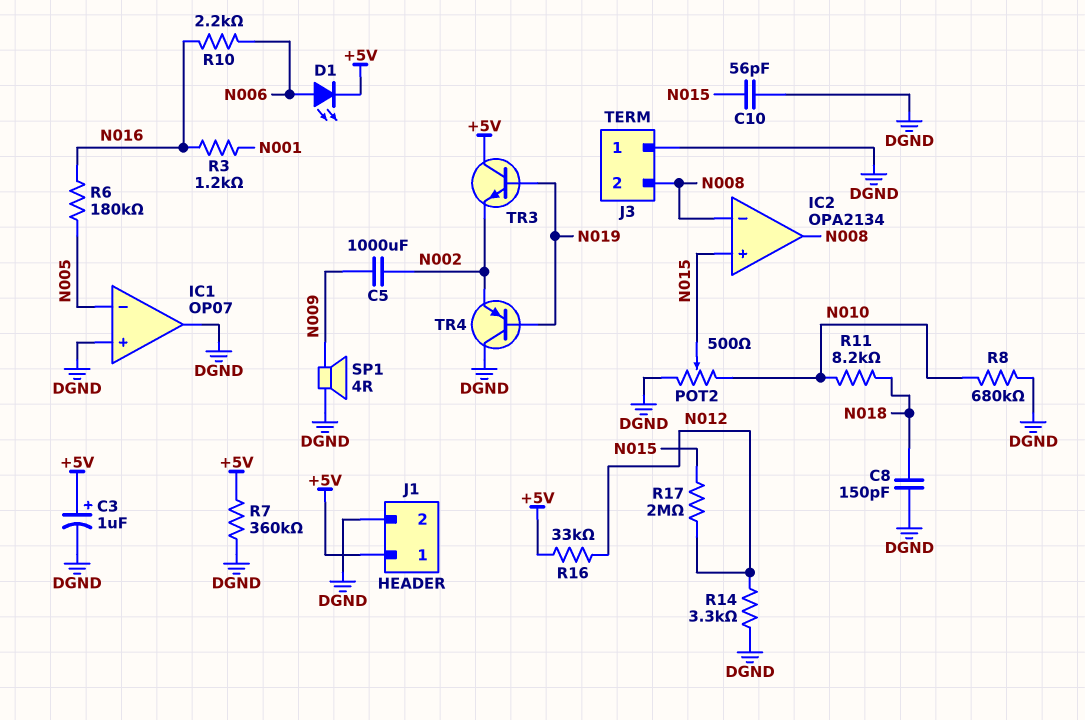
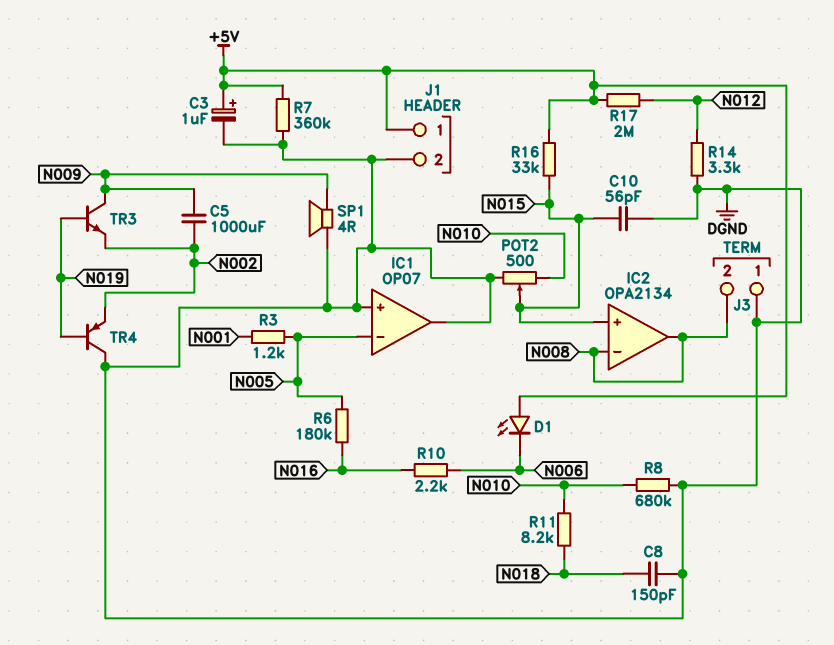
D1: LED (A N006, K +5V) -> LED (A +5V, K N006)
R3: 1.2k (N001, N016) -> 1.2k (N001, N005)
R16: 33k (+5V, N012) -> 33k (+5V, N015)
R17: 2M (N012, N015) -> 2M (+5V, N012)
TR3: NPN (B N019, C +5V, E N002) -> NPN (B N019, C N009, E N002)

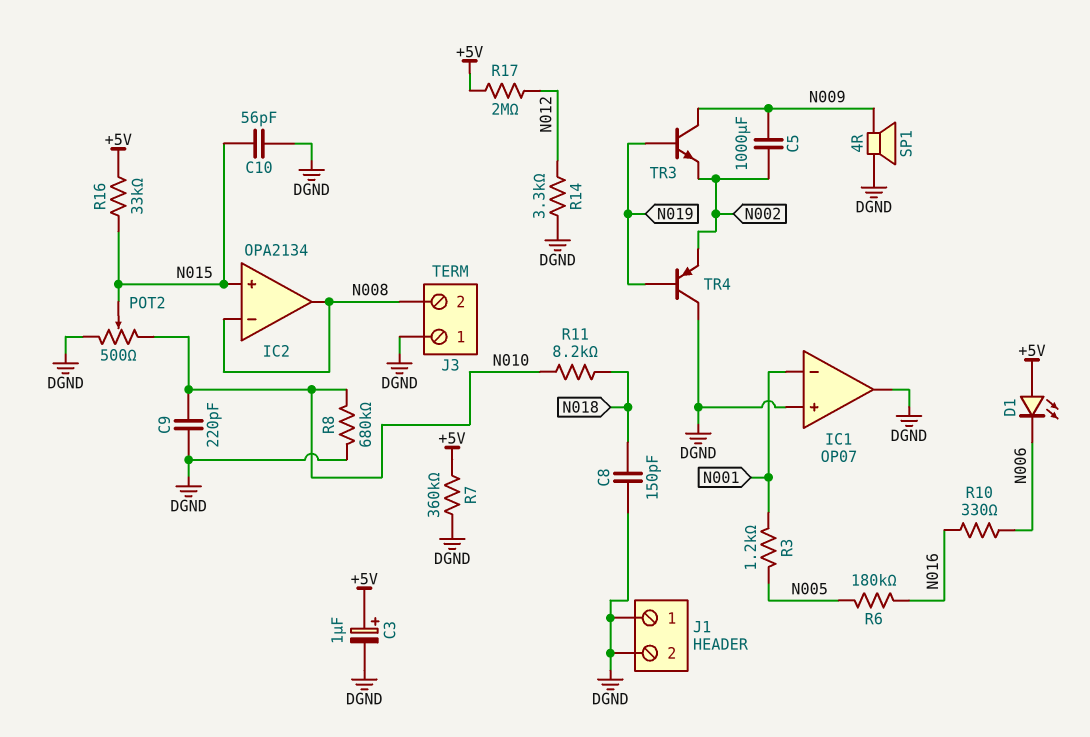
C9: none -> 220pF (DGND, N010)
IC1 pin in-: N005 -> N001
J1 pin 1: +5V -> DGND
R10: 2.2k (N006, N016) -> 330 (N006, N016)

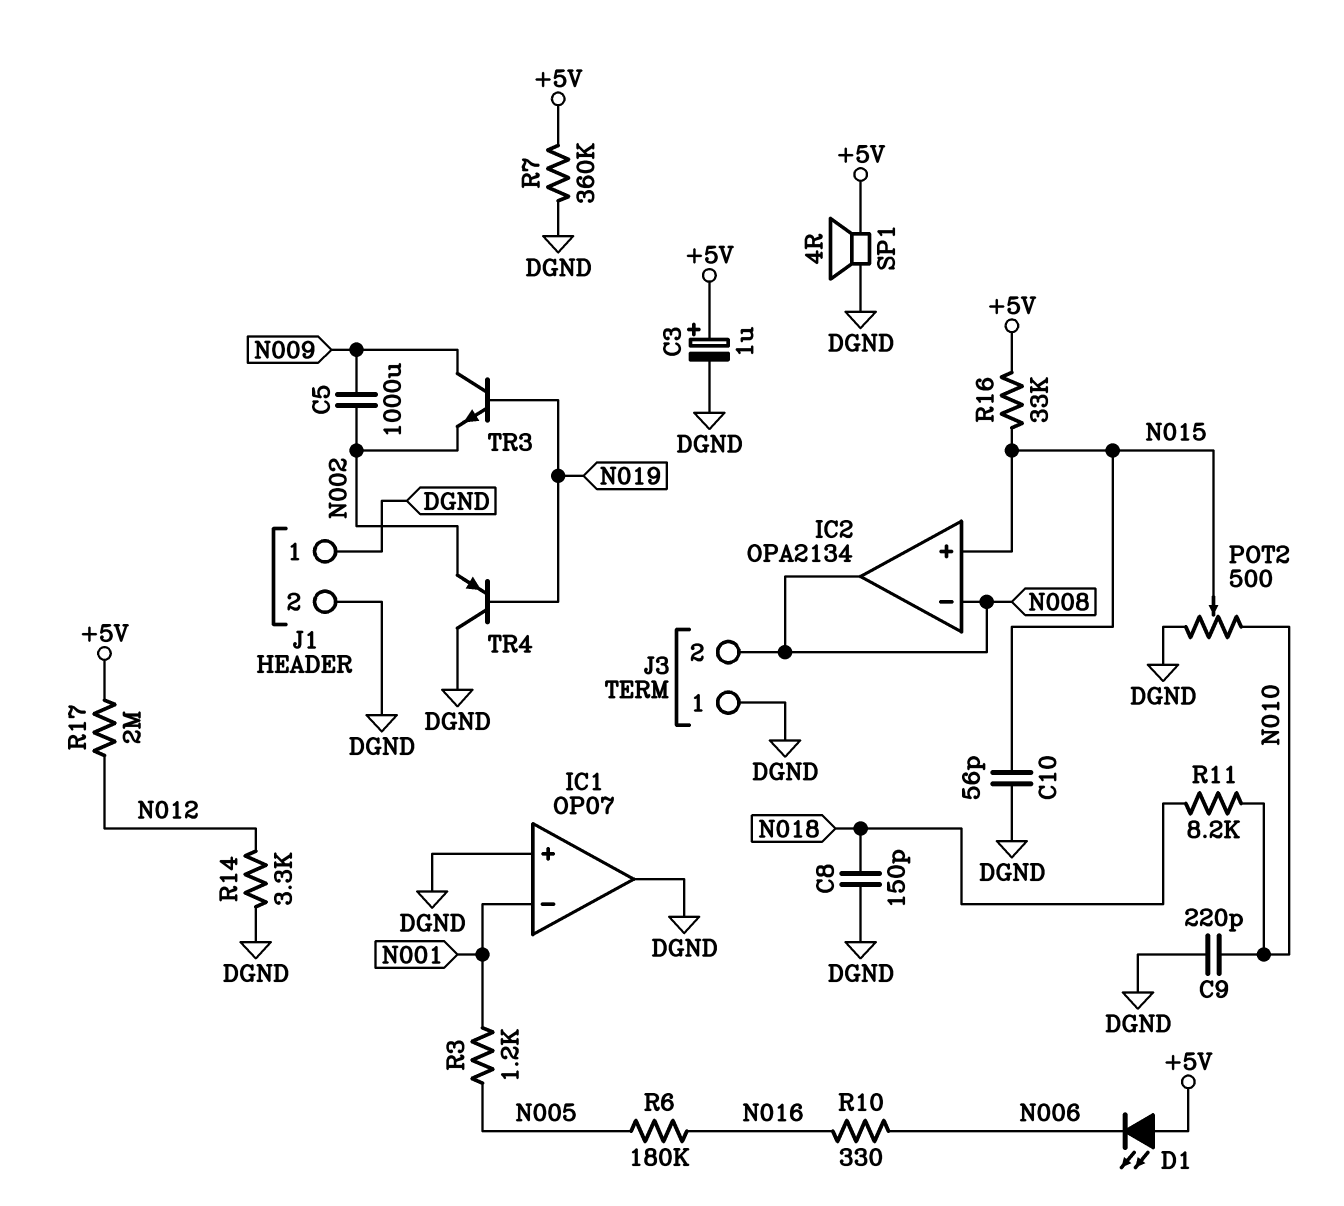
R8: 680k (DGND, N010) -> none
SP1: speaker 4R (DGND, N009) -> speaker 4R (+5V, DGND)

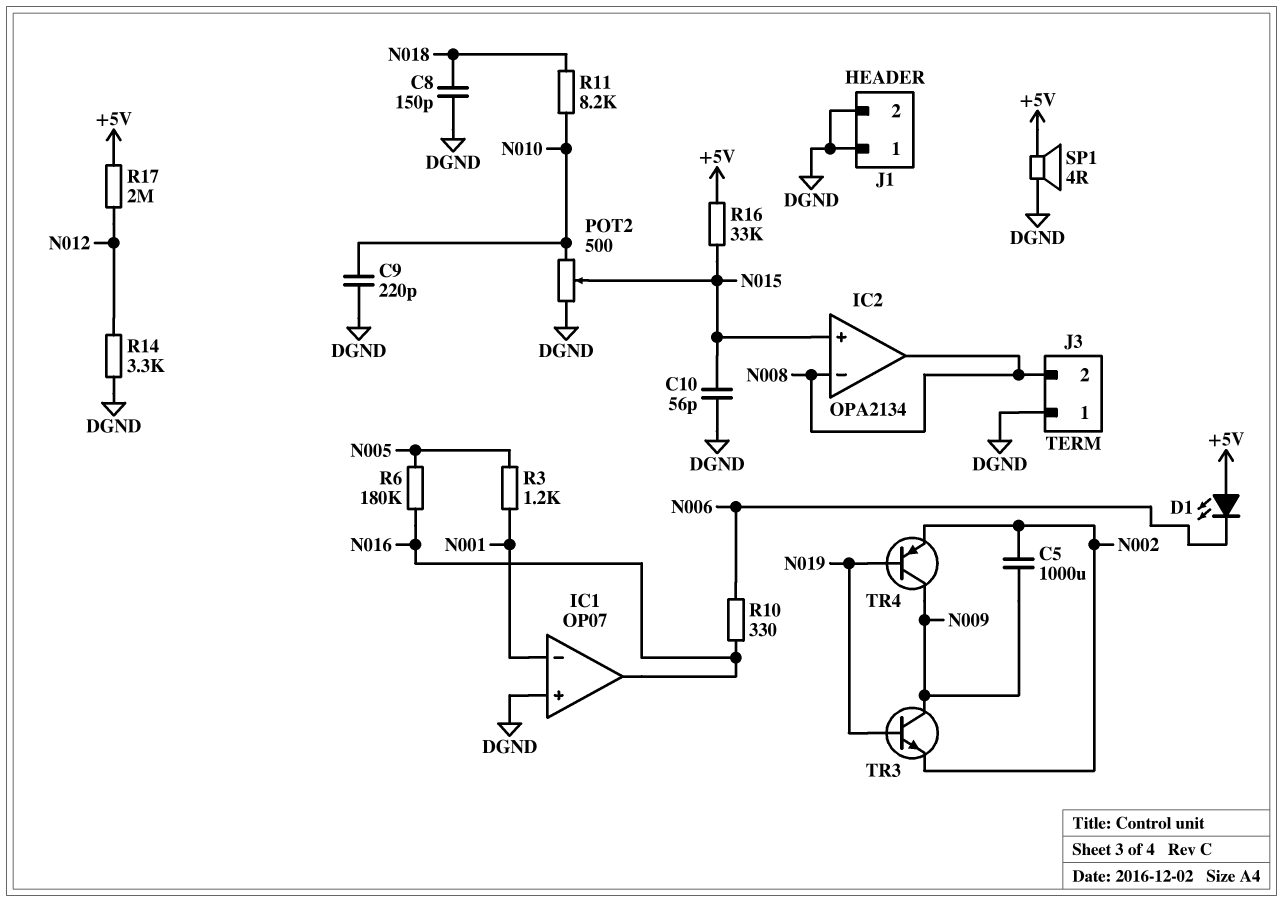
C3: 1uF (plus +5V, minus DGND) -> none
IC1 pin out: DGND -> N016
R7: 360k (+5V, DGND) -> none
TR4: PNP (B N019, C DGND, E N002) -> PNP (B N019, C N009, E N002)

